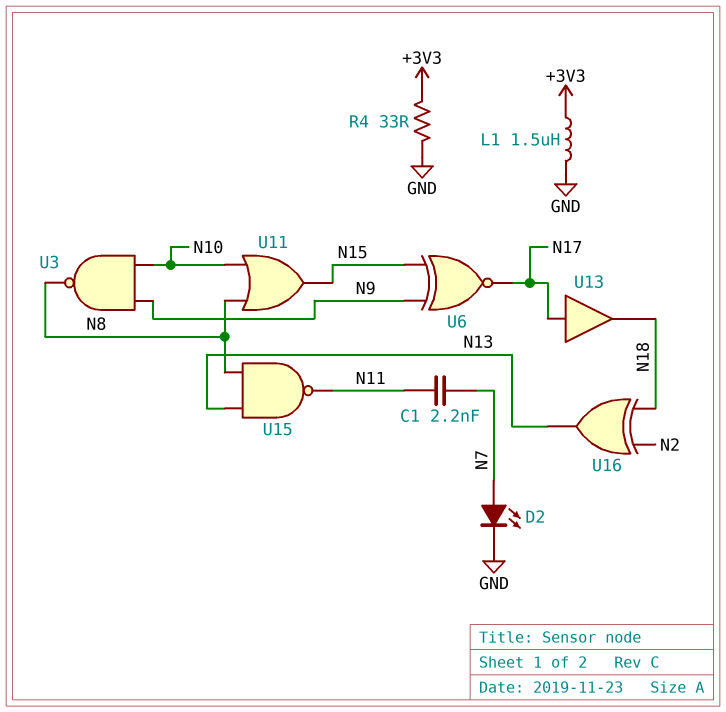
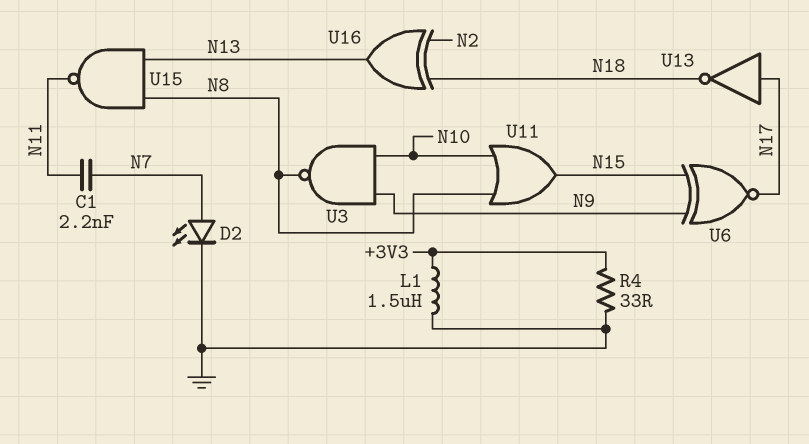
U13: buffer (in N17, out N18) -> NOT (in N17, out N18)

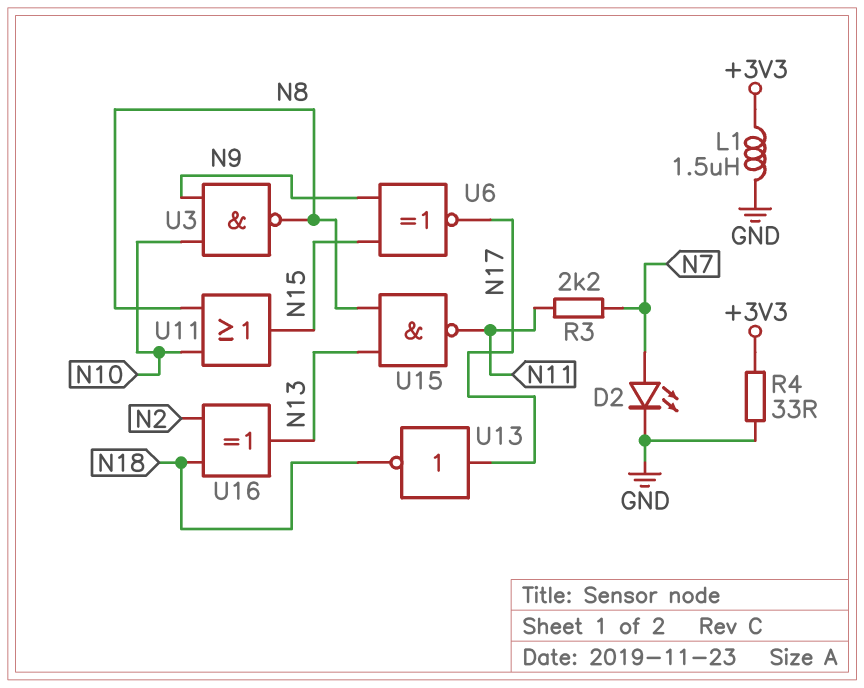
C1: 2.2nF (N7, N11) -> none
R3: none -> 2.2k (N7, N11)

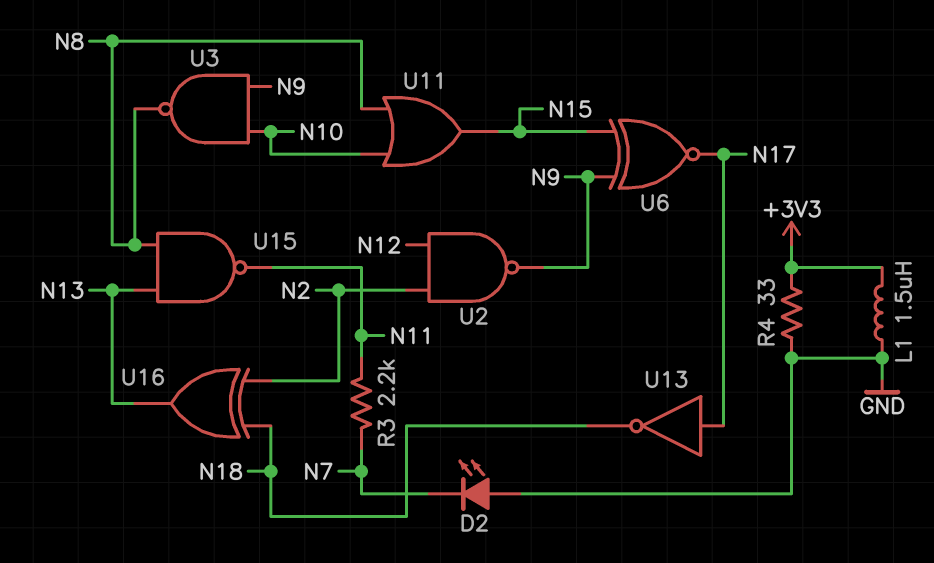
D2: LED (A N7, K GND) -> LED (A GND, K N7)
U2: none -> NAND (in N2, in N12, out N9)

